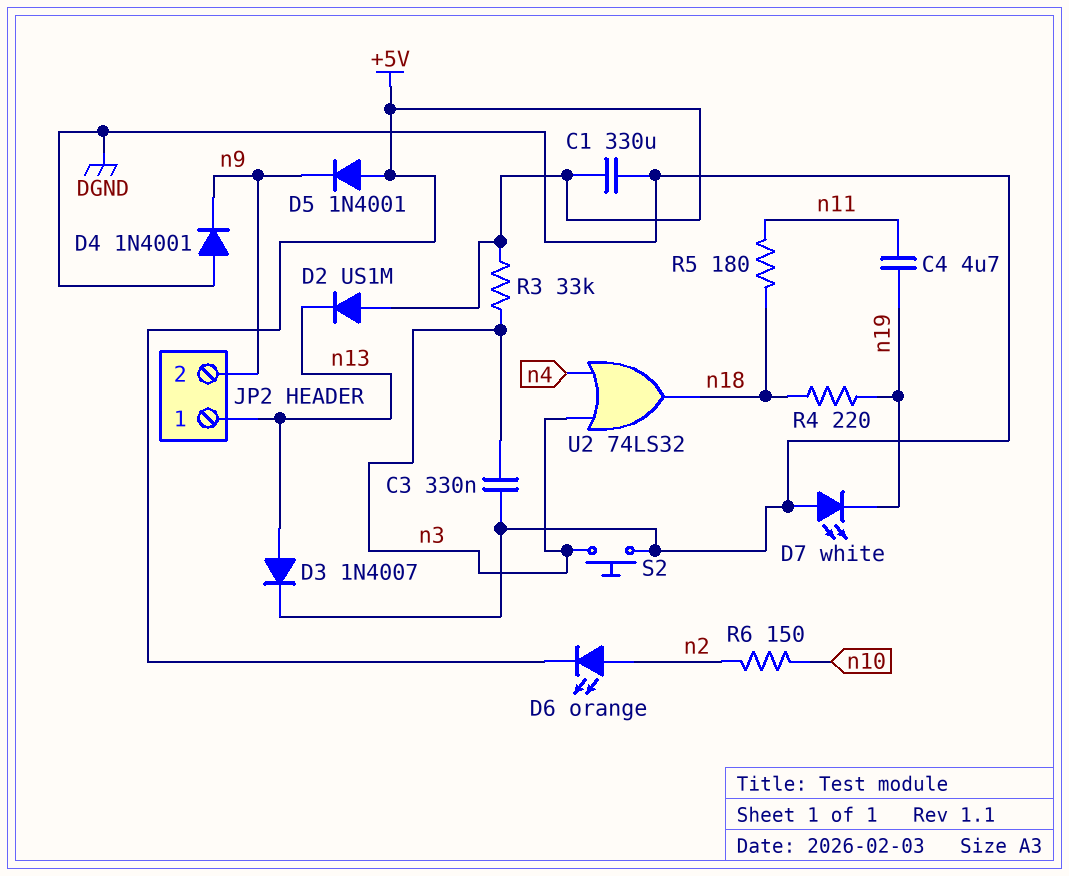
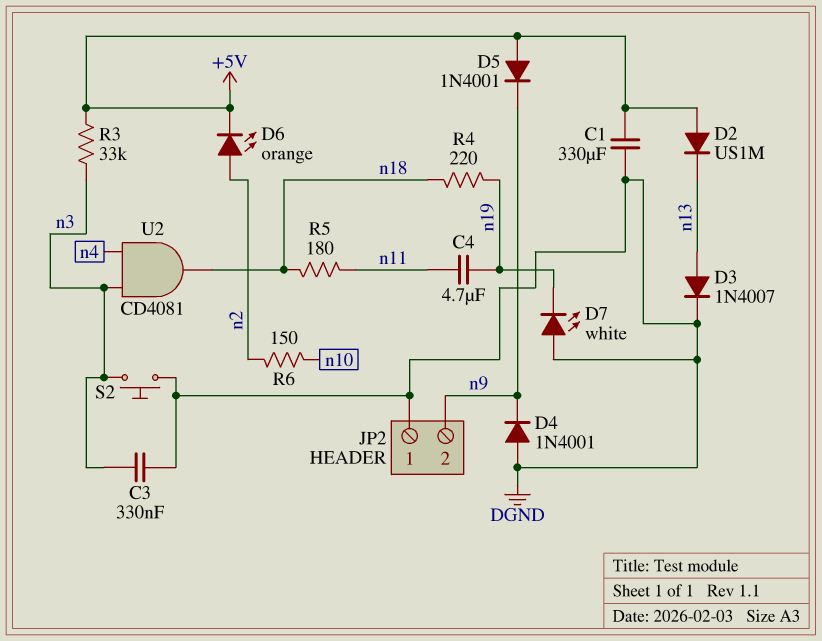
JP2 pin 1: n13 -> DGND
U2: OR 74LS32 (in n3, in n4, out n18) -> AND CD4081 (in n3, in n4, out n18)

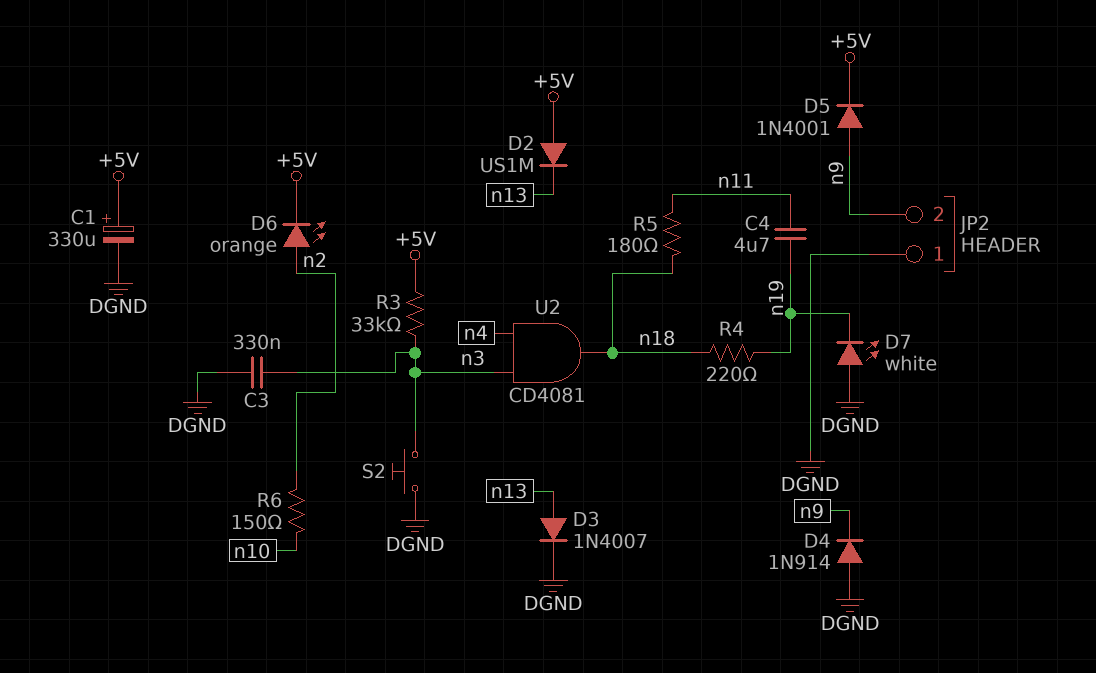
C1: 330uF (+5V, DGND) -> 330uF (plus +5V, minus DGND)
D4: diode 1N4001 (A DGND, K n9) -> diode 1N914 (A DGND, K n9)
D5: diode 1N4001 (A +5V, K n9) -> diode 1N4001 (A n9, K +5V)

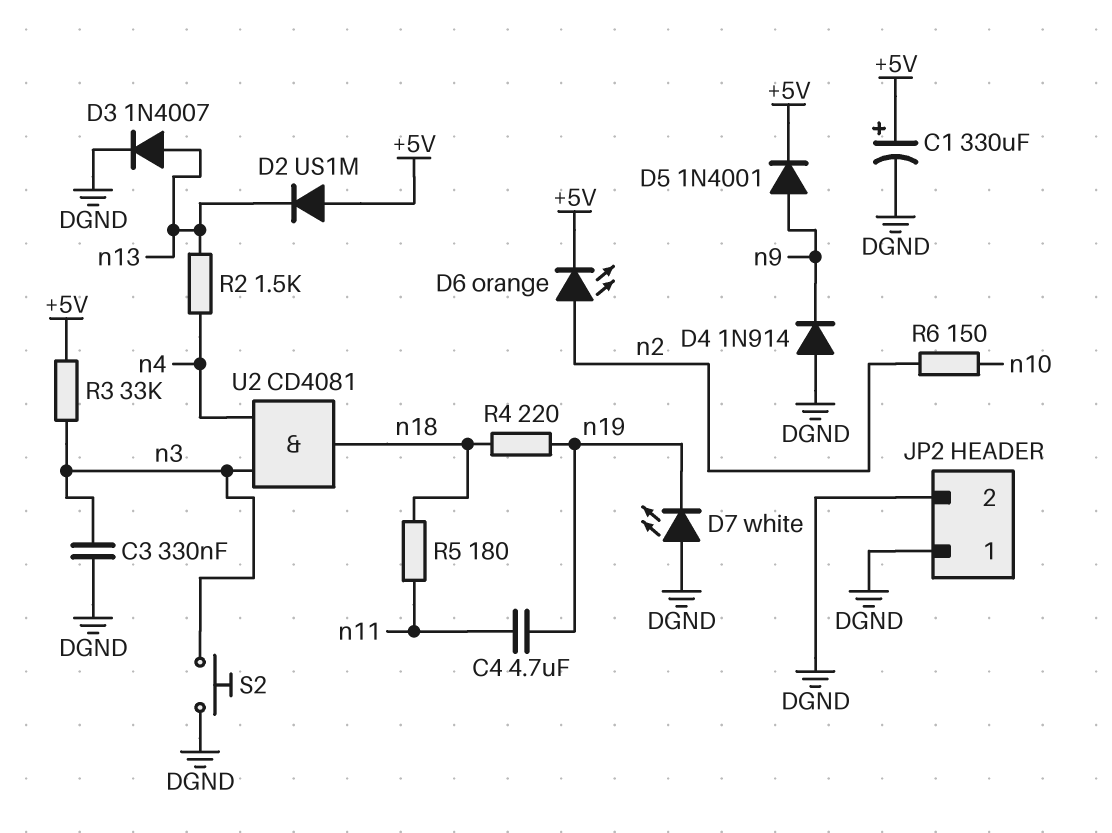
JP2 pin 2: n9 -> DGND
R2: none -> 1.5k (n4, n13)

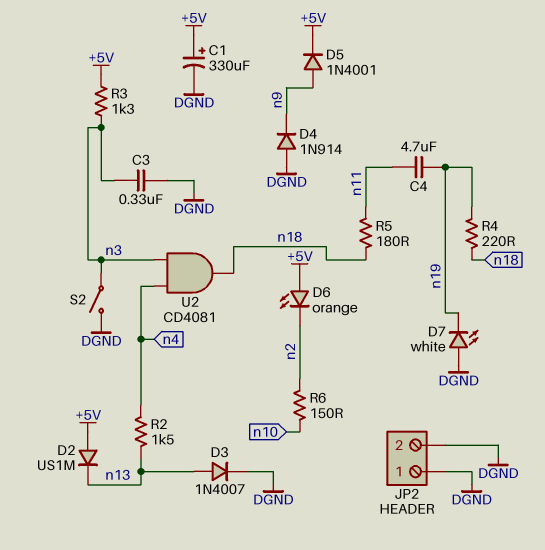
D6: LED orange (A n2, K +5V) -> LED orange (A +5V, K n2)
R3: 33k (+5V, n3) -> 1.3k (+5V, n3)
S2: button (DGND, n3) -> switch (DGND, n3)

